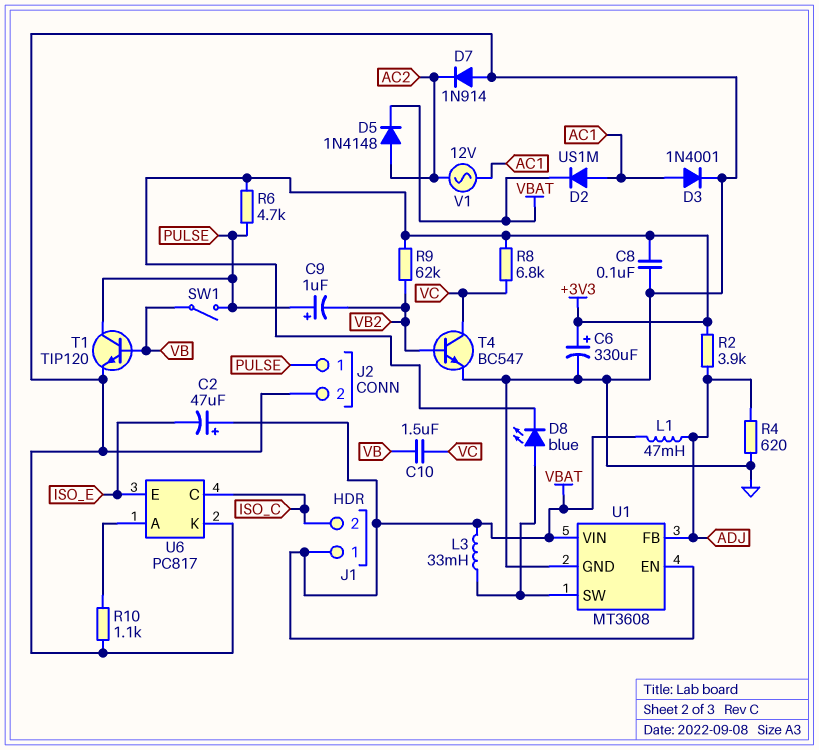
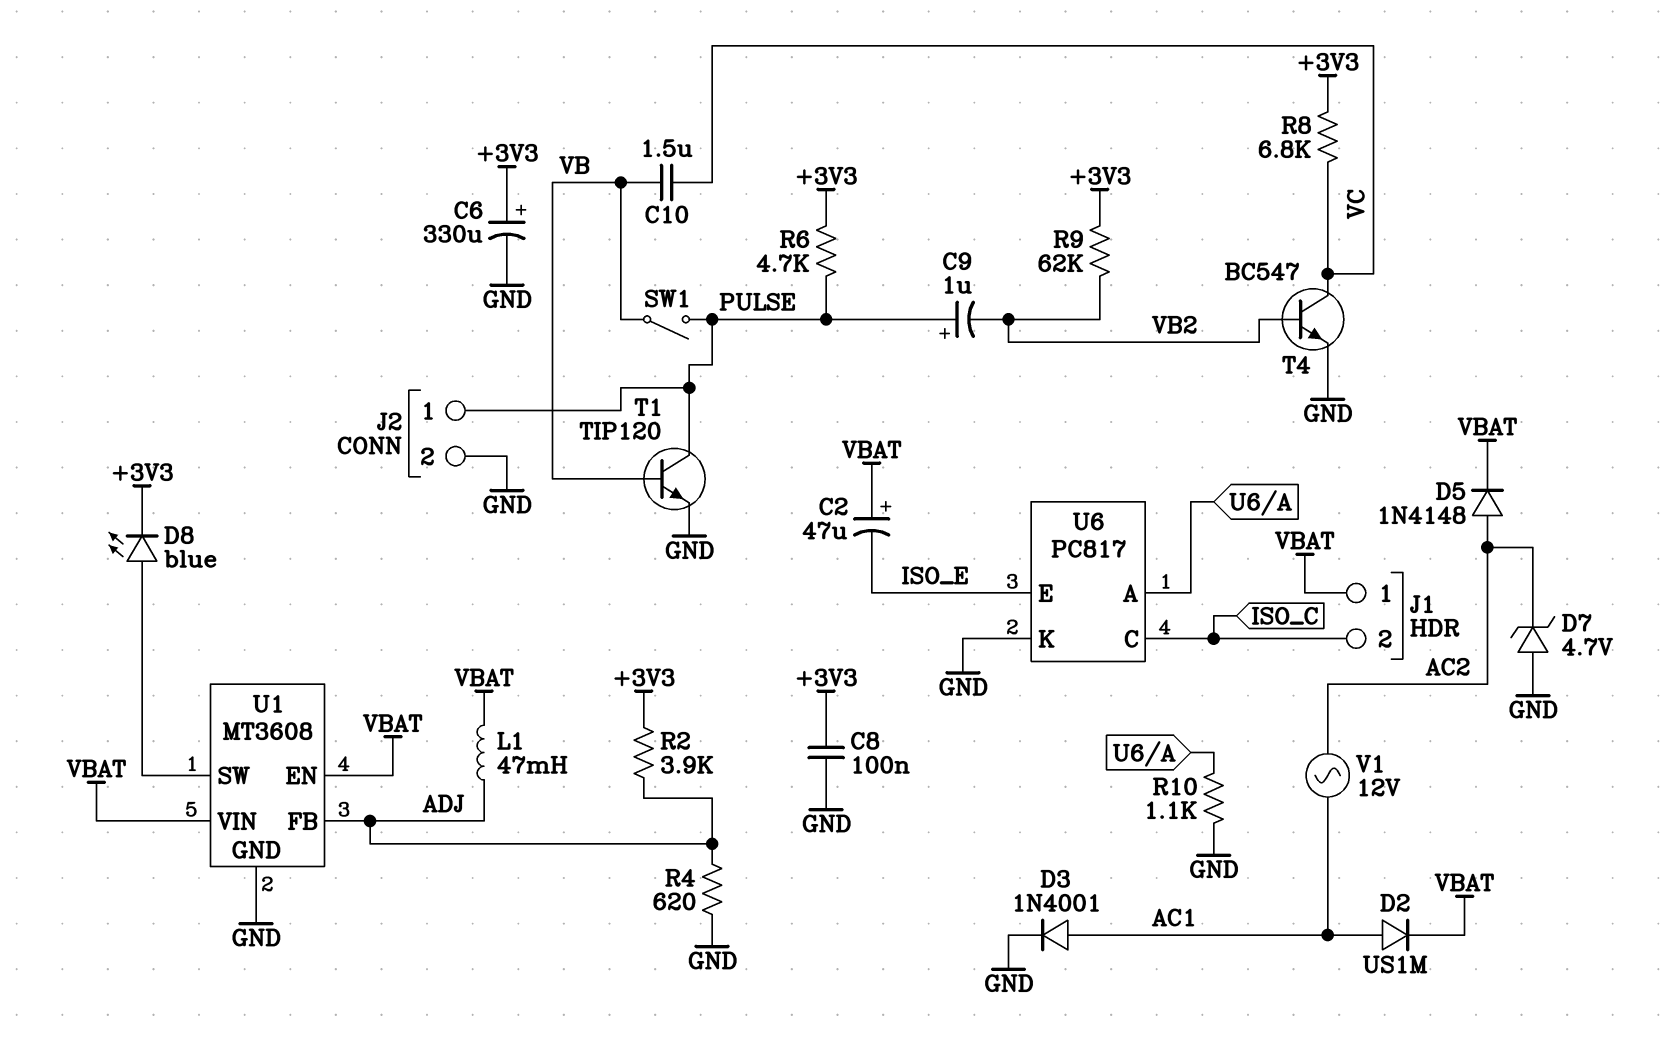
D7: diode 1N914 (A GND, K AC2) -> zener 4.7V (A GND, K AC2)
L3: 33mH (U1/SW, VBAT) -> none

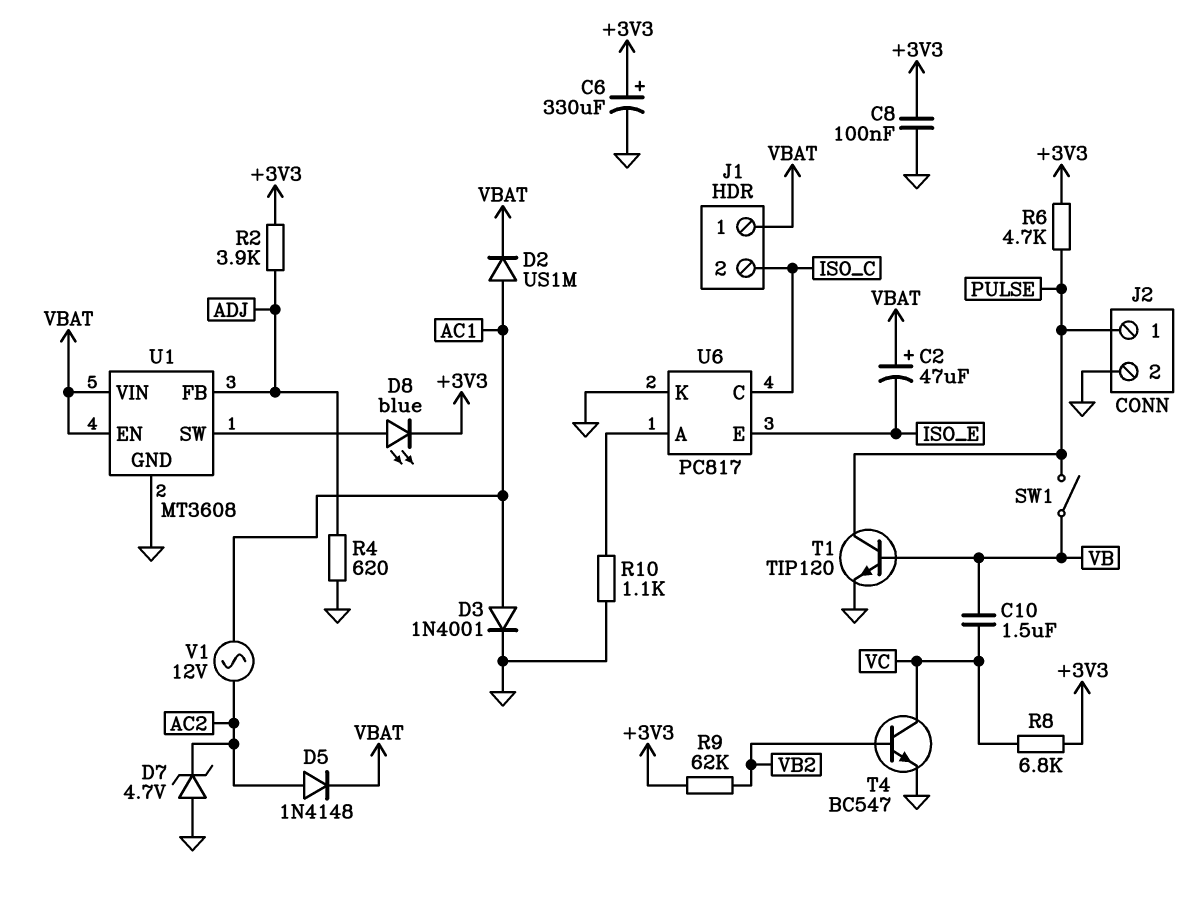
C9: 1uF (plus PULSE, minus VB2) -> none
L1: 47mH (ADJ, VBAT) -> none

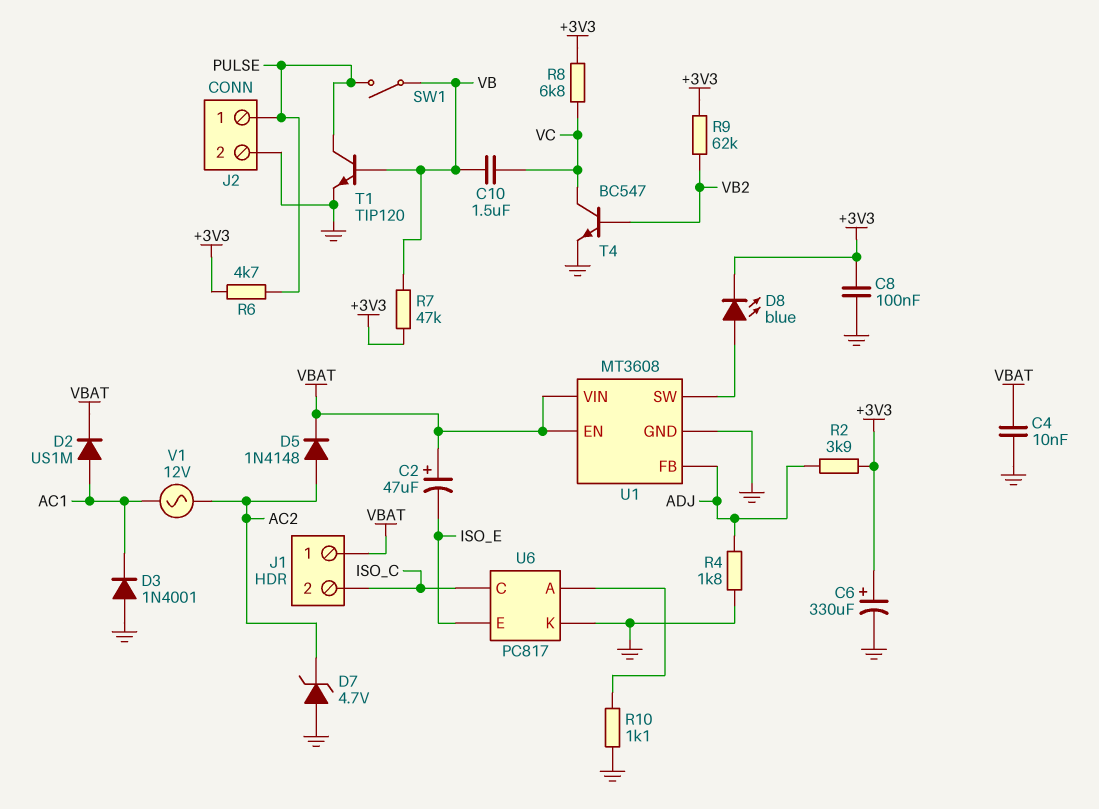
C4: none -> 10nF (GND, VBAT)
D3: diode 1N4001 (A AC1, K GND) -> diode 1N4001 (A GND, K AC1)
R4: 620 (ADJ, GND) -> 1.8k (ADJ, GND)
R7: none -> 47k (+3V3, VB)

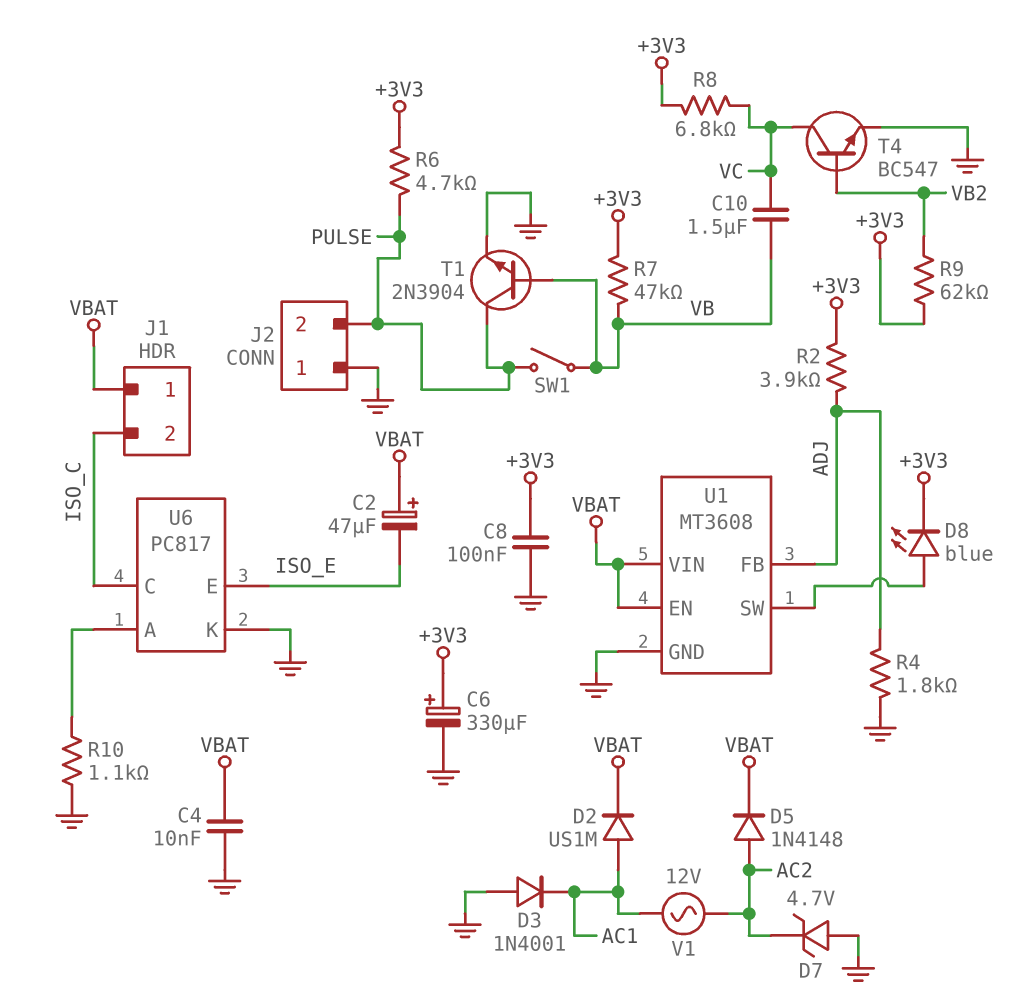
J2 pin 1: PULSE -> GND
J2 pin 2: GND -> PULSE
T1: NPN TIP120 (B VB, C PULSE, E GND) -> NPN 2N3904 (B VB, C PULSE, E GND)

